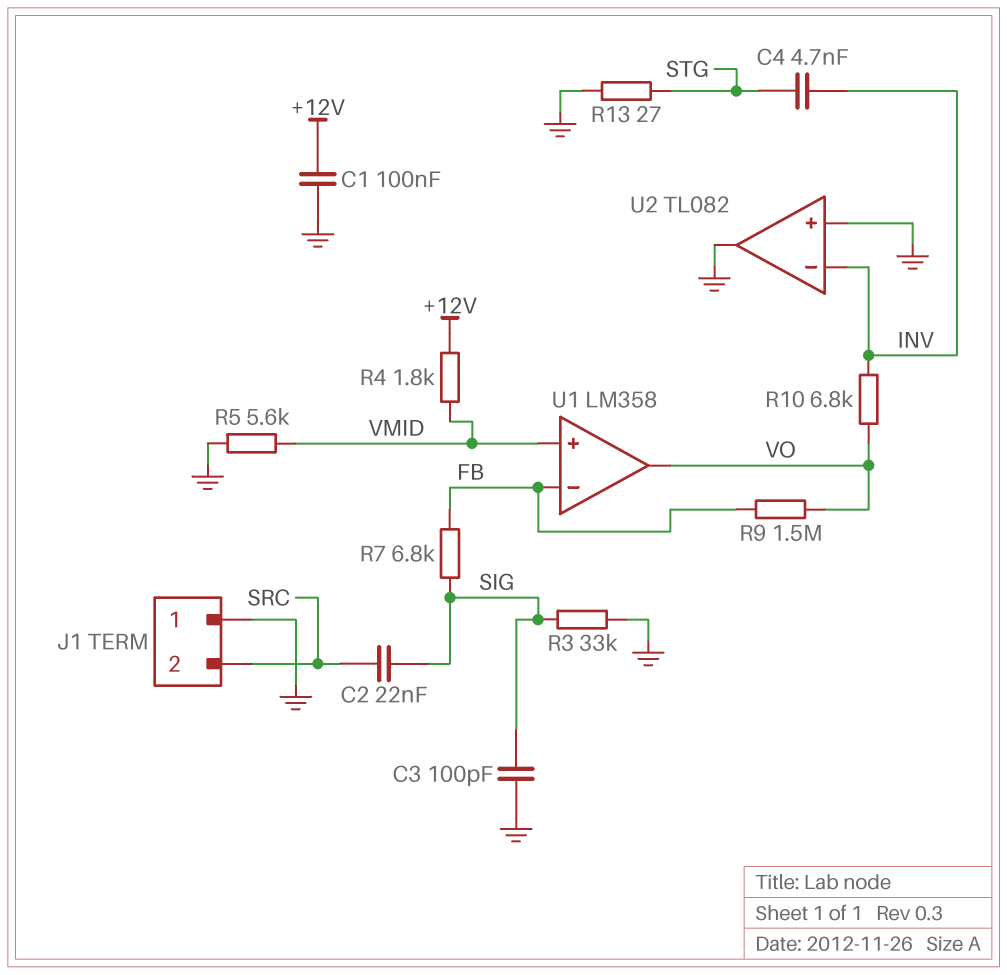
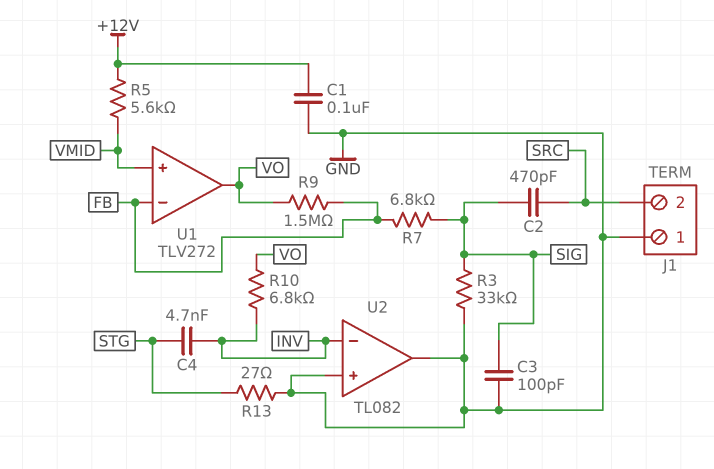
C2: 22nF (SIG, SRC) -> 470pF (SIG, SRC)
R4: 1.8k (+12V, VMID) -> none
R5: 5.6k (GND, VMID) -> 5.6k (+12V, VMID)
U1: LM358 -> TLV272

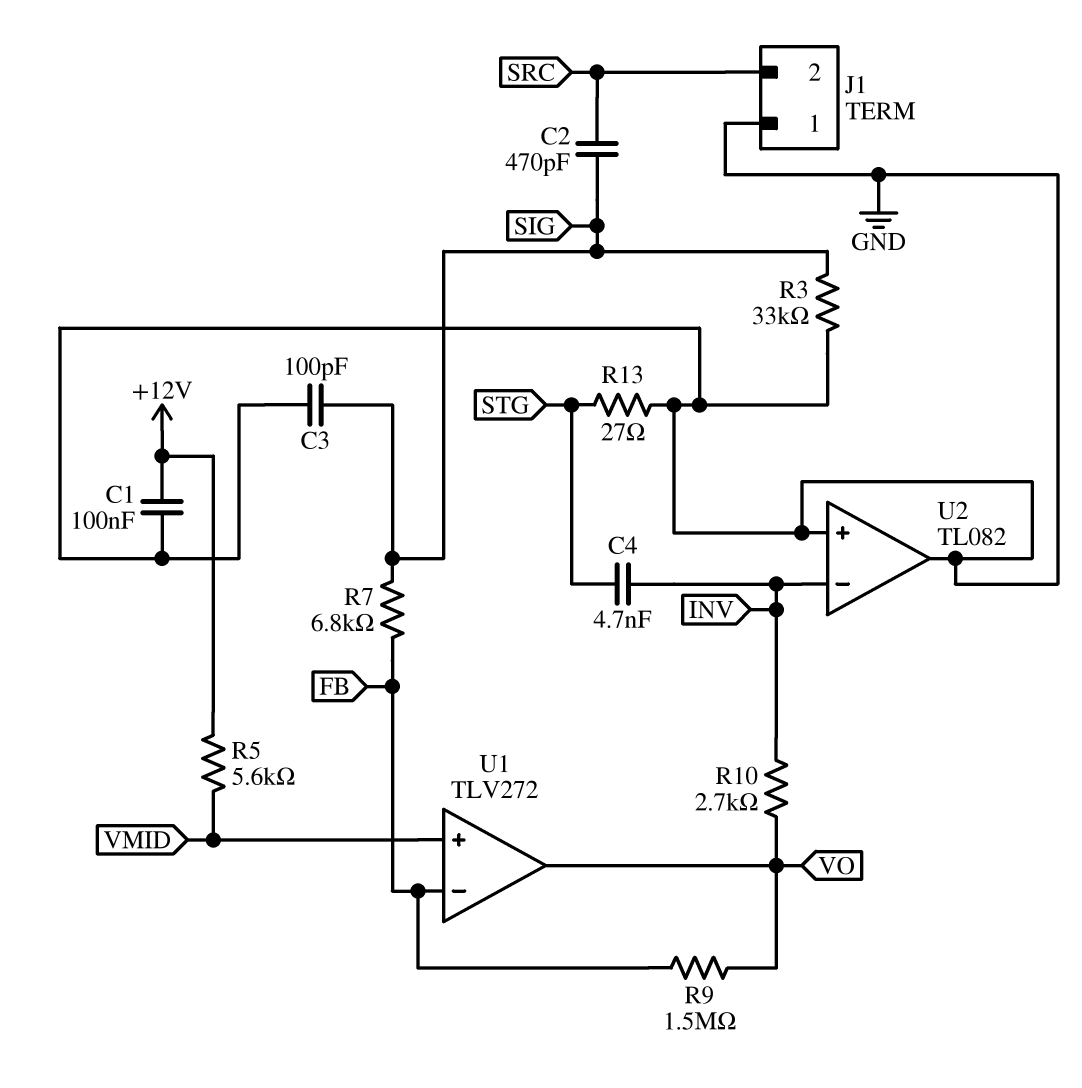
R10: 6.8k (INV, VO) -> 2.7k (INV, VO)

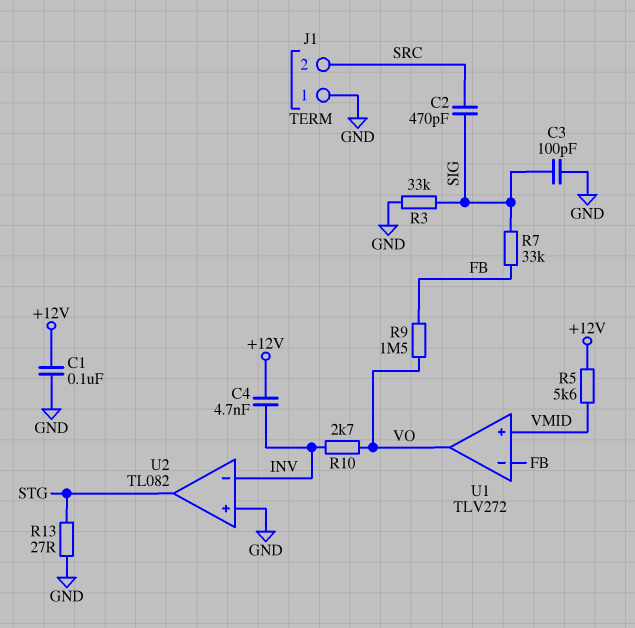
C4: 4.7nF (INV, STG) -> 4.7nF (+12V, INV)
R7: 6.8k (FB, SIG) -> 33k (FB, SIG)
U2 pin out: GND -> STG

